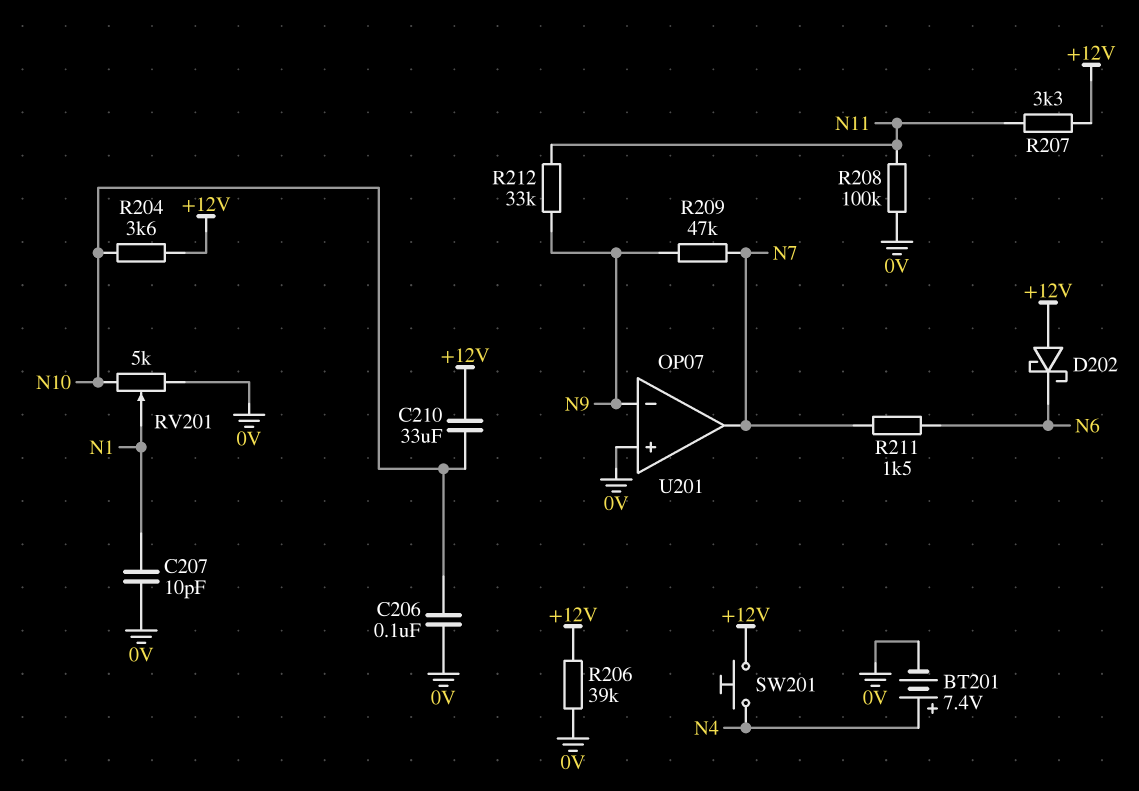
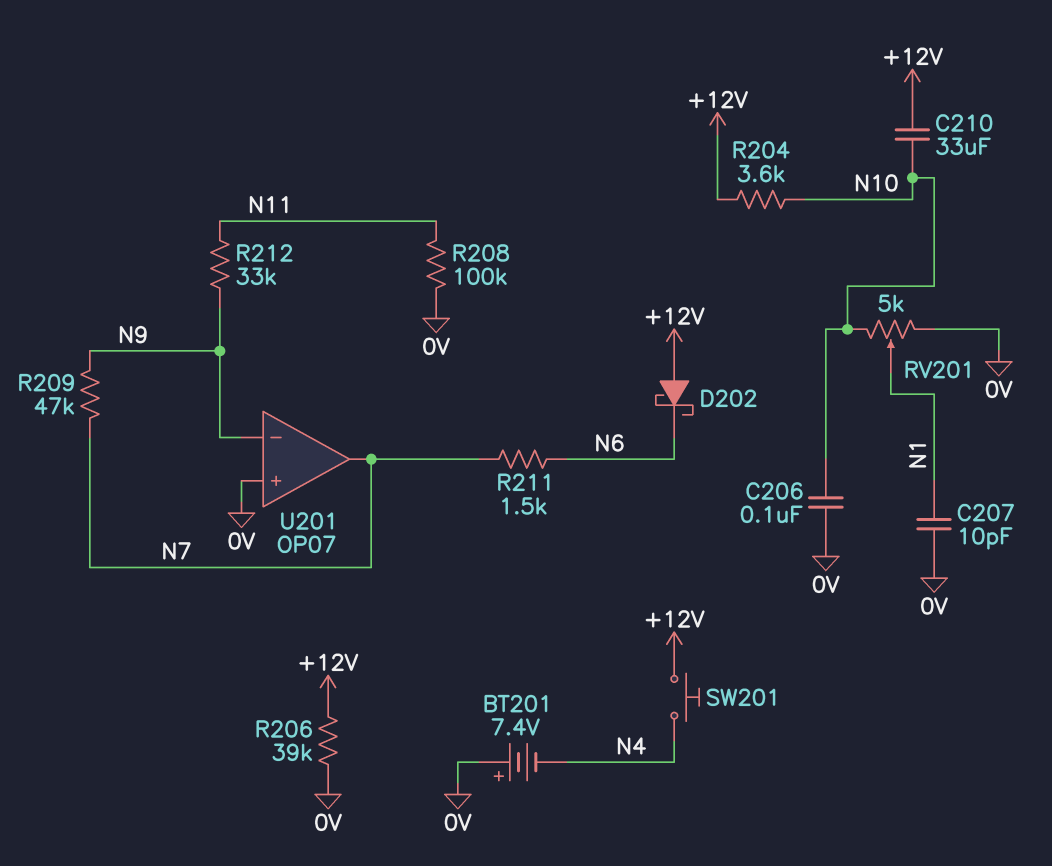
BT201: 7.4V (plus N4, minus 0V) -> 7.4V (plus 0V, minus N4)
R207: 3.3k (+12V, N11) -> none

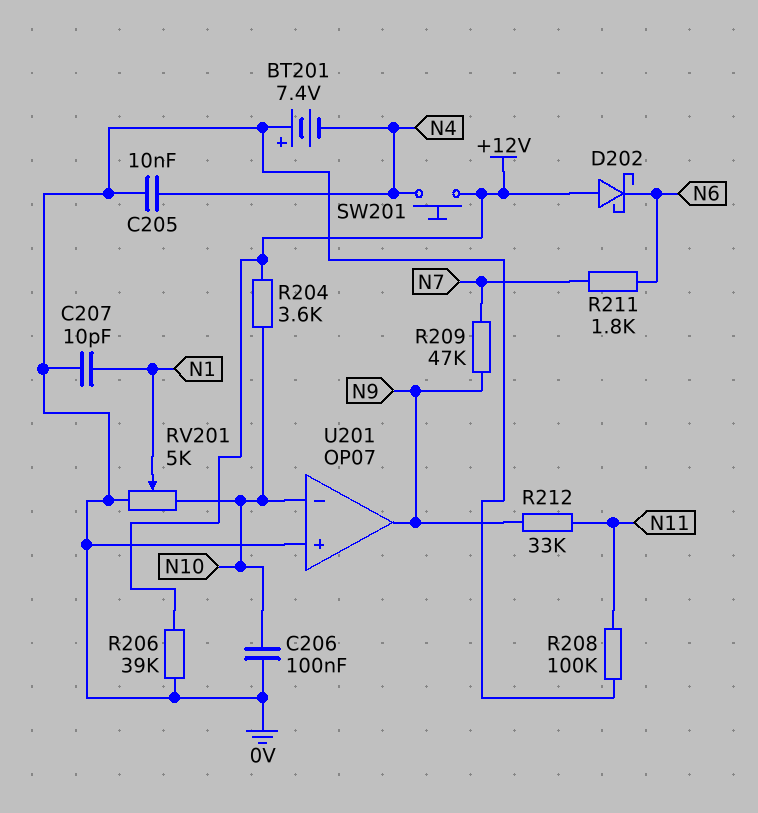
C205: none -> 10nF (0V, N4)
C210: 33uF (+12V, N10) -> none
R211: 1.5k (N6, N7) -> 1.8k (N6, N7)
U201 pin in-: N9 -> N10
U201 pin out: N7 -> N9

